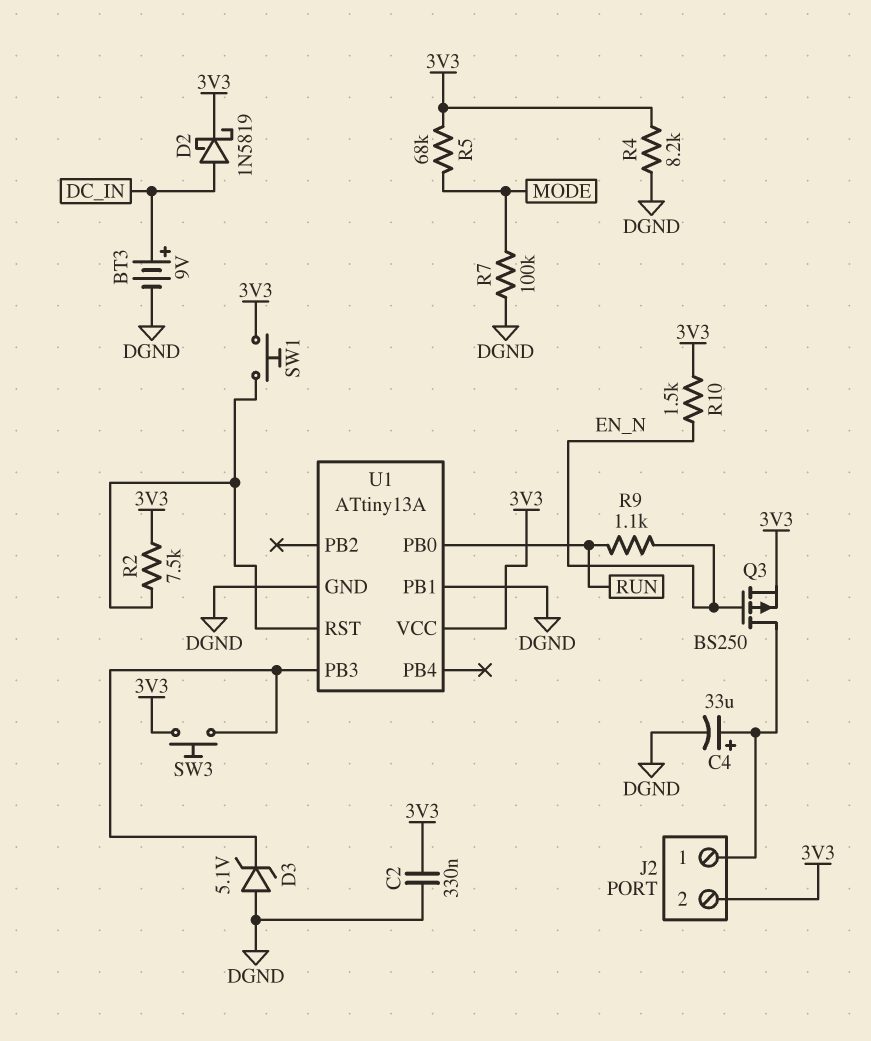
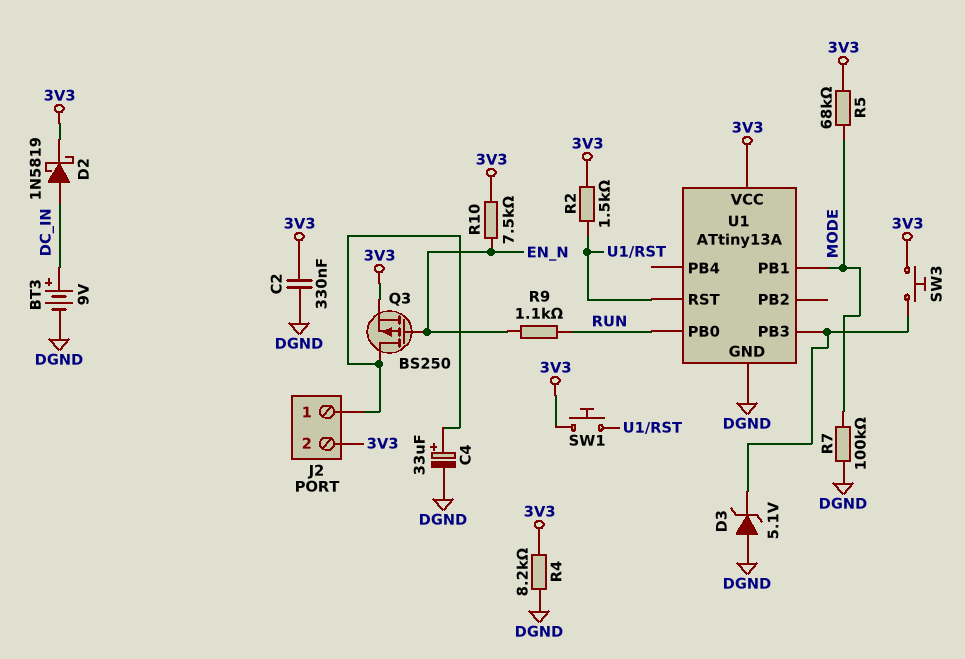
R2: 7.5k (3V3, U1/RST) -> 1.5k (3V3, U1/RST)
R10: 1.5k (3V3, EN_N) -> 7.5k (3V3, EN_N)
U1 pin PB1: DGND -> MODE

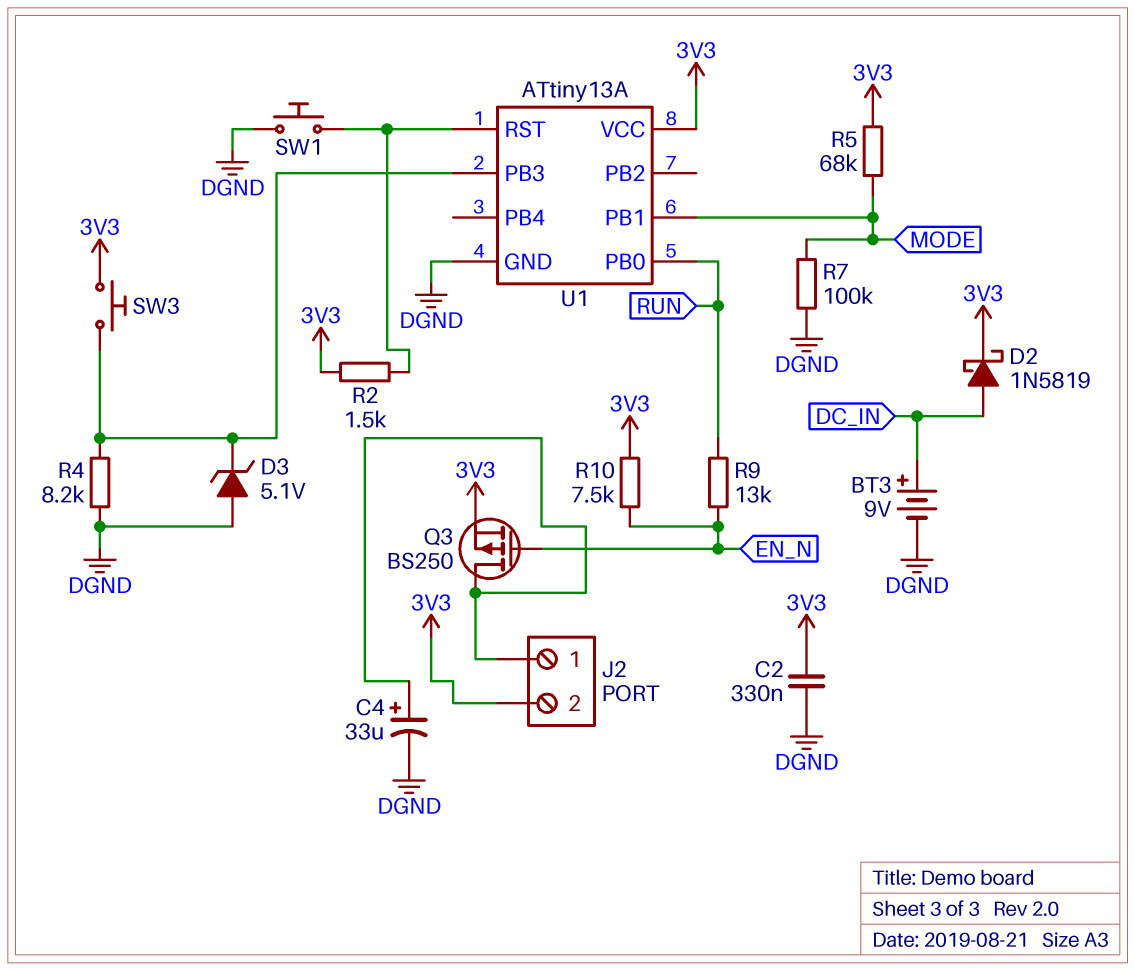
R4: 8.2k (3V3, DGND) -> 8.2k (DGND, U1/PB3)
R9: 1.1k (EN_N, RUN) -> 13k (EN_N, RUN)
SW1: button (3V3, U1/RST) -> button (DGND, U1/RST)

